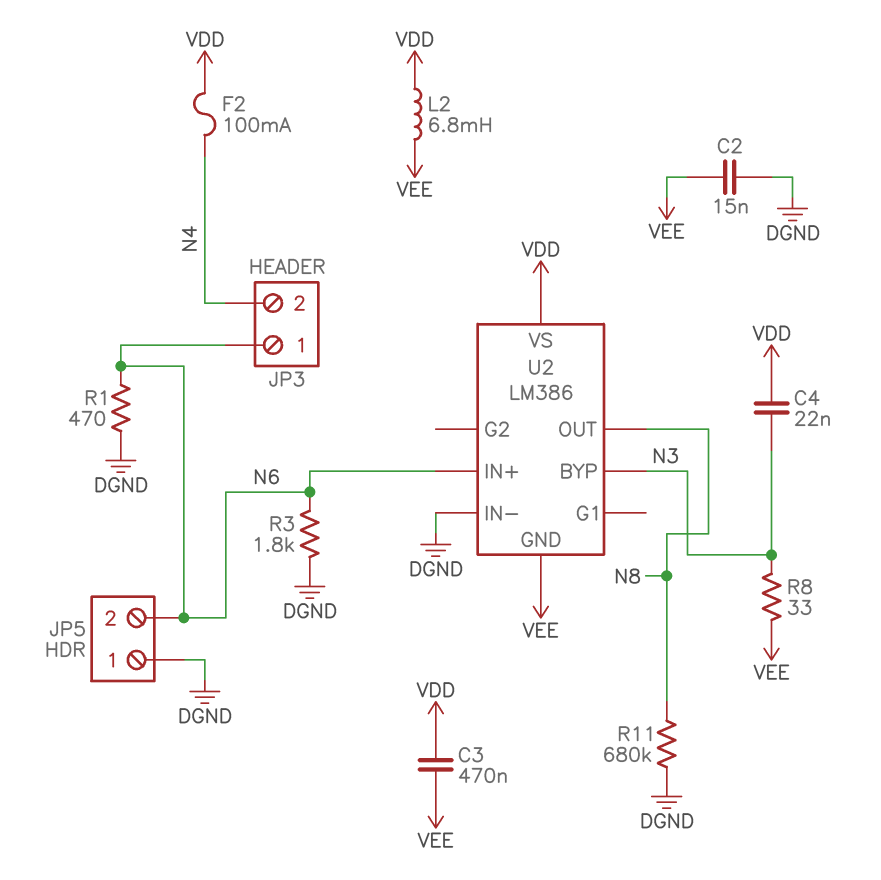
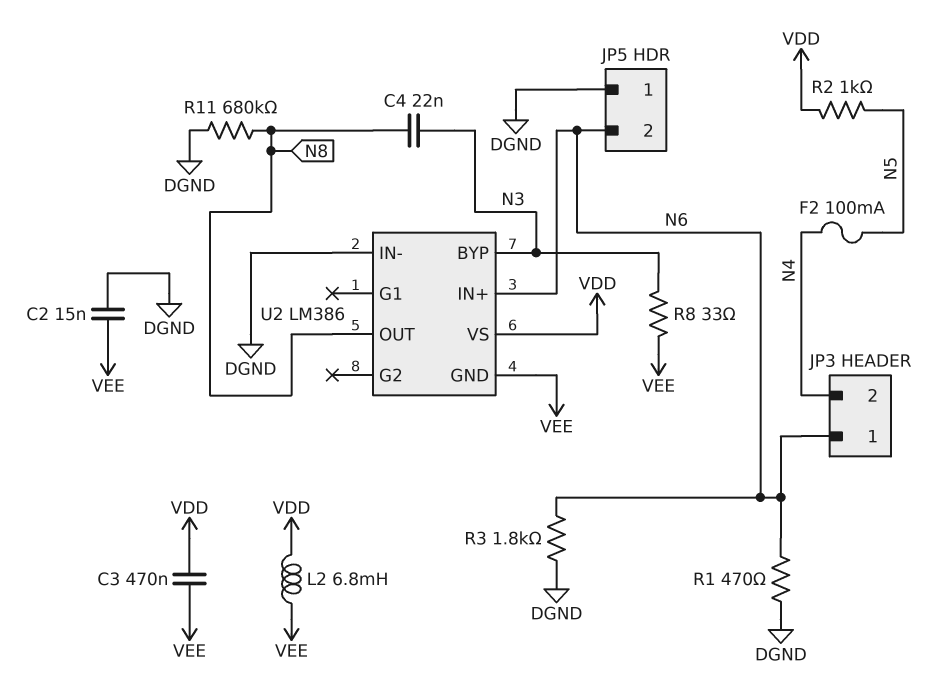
C4: 22nF (N3, VDD) -> 22nF (N3, N8)
F2: 100mA (N4, VDD) -> 100mA (N4, N5)
R2: none -> 1k (N5, VDD)

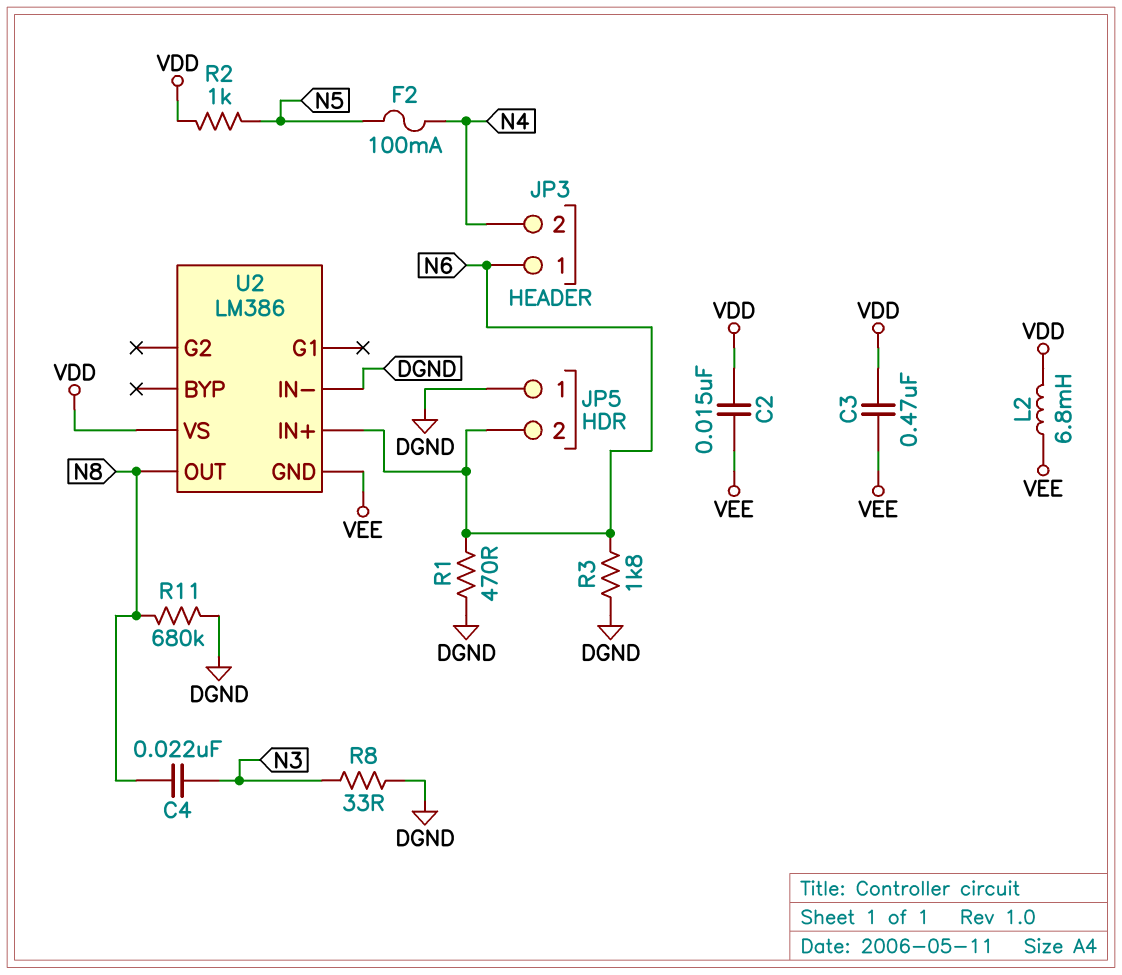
C2: 15nF (DGND, VEE) -> 15nF (VDD, VEE)
R8: 33 (N3, VEE) -> 33 (DGND, N3)
U2 pin BYP: N3 -> none

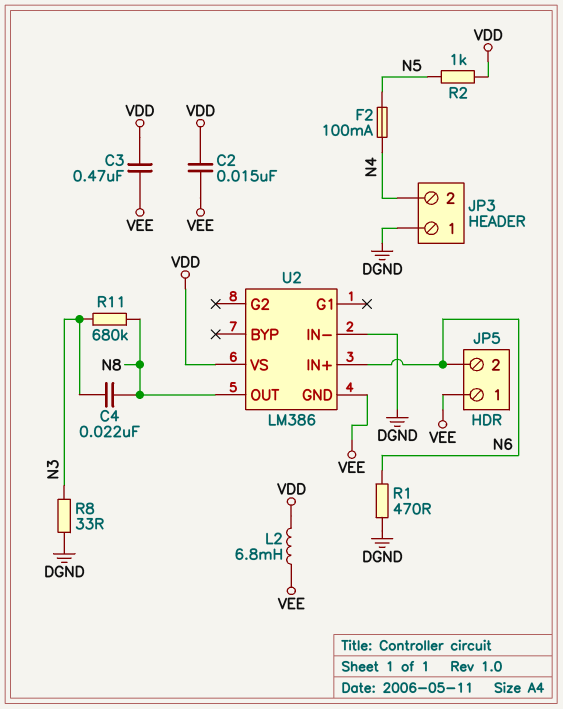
JP3 pin 1: N6 -> DGND
JP5 pin 1: DGND -> VEE
R3: 1.8k (DGND, N6) -> none
R11: 680k (DGND, N8) -> 680k (N3, N8)

